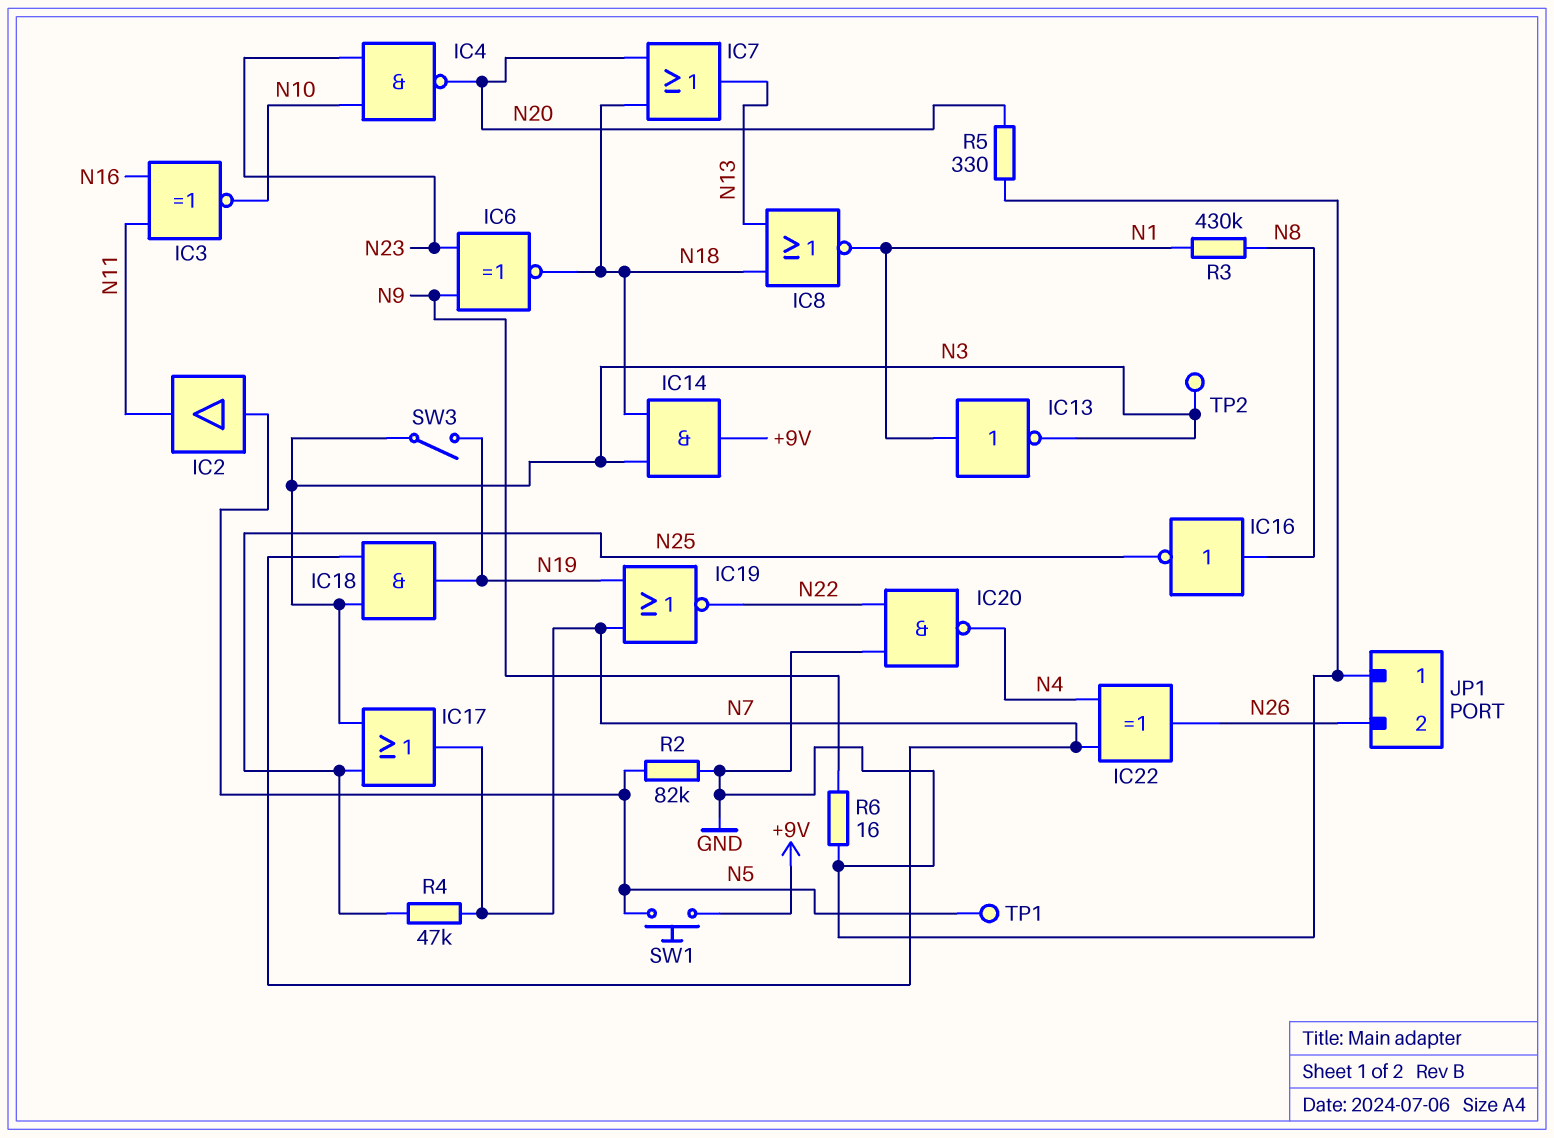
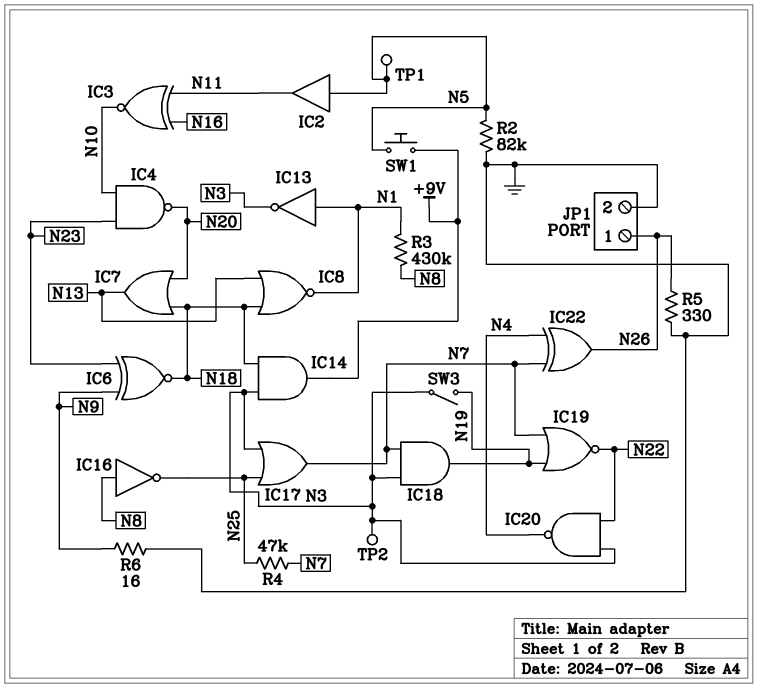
IC20: NAND (in GND, in N22, out N4) -> NAND (in N3, in N22, out N4)
JP1 pin 1: GND -> N26
JP1 pin 2: N26 -> GND
R5: 330 (GND, N20) -> 330 (GND, N26)

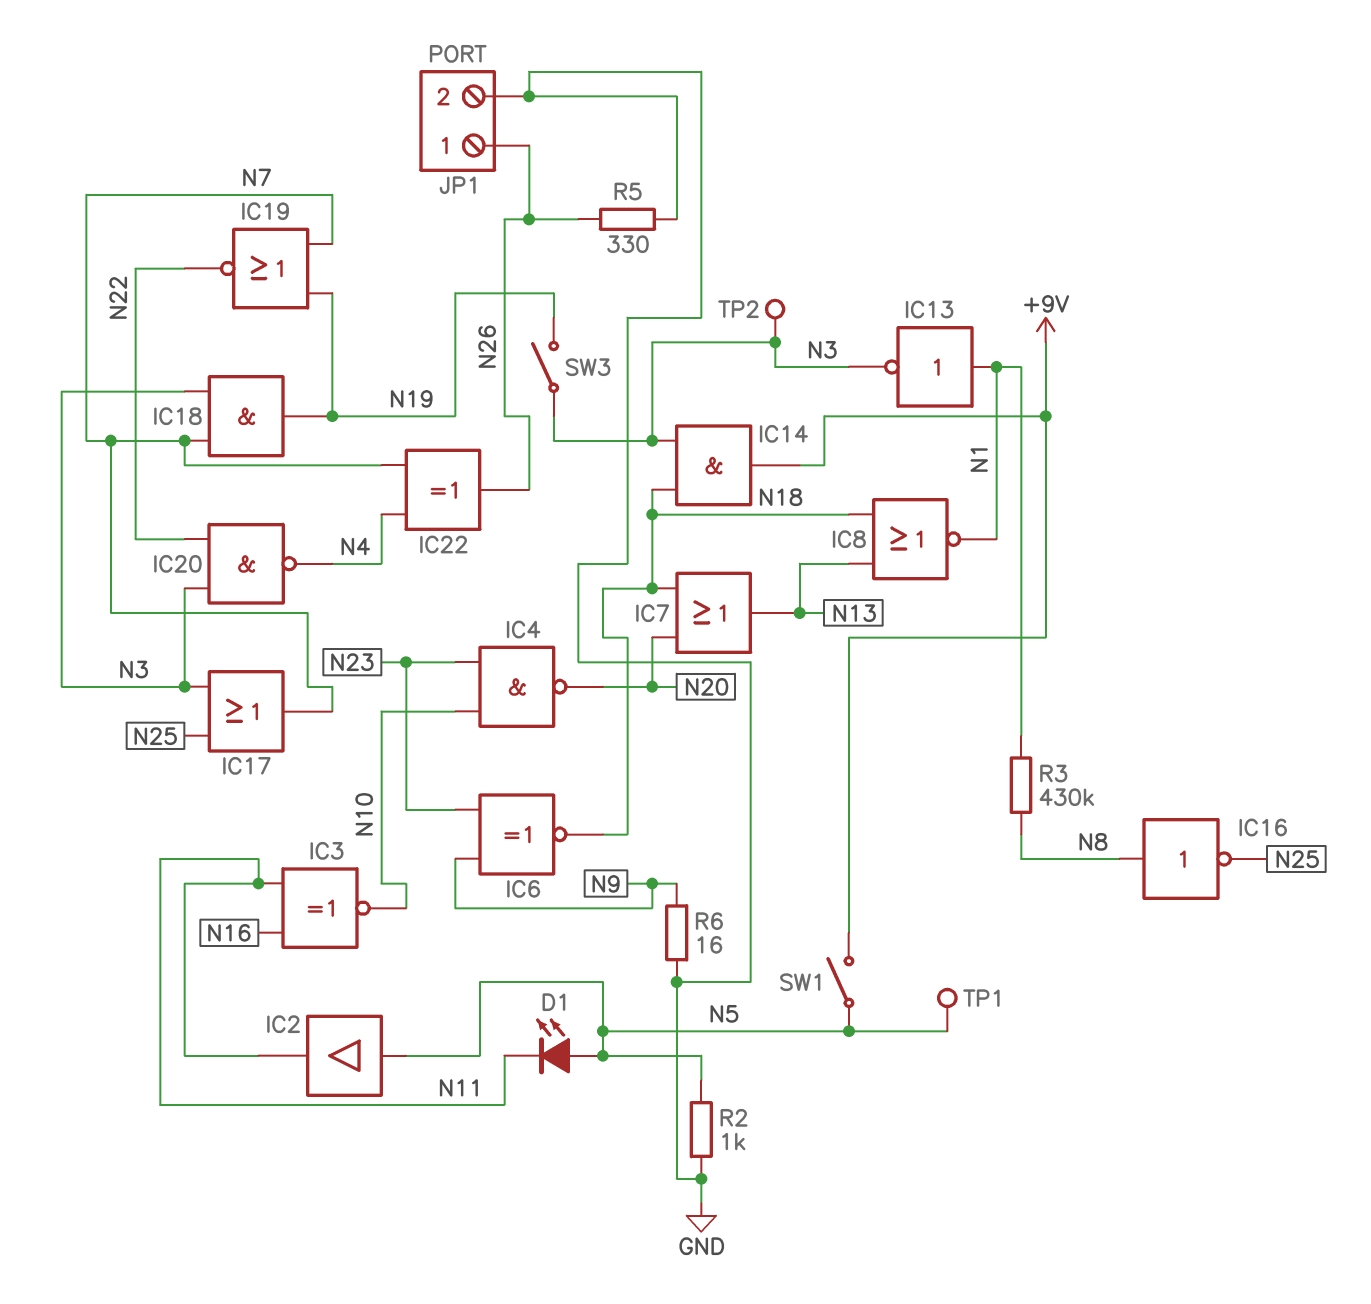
D1: none -> LED (A N5, K N11)
R2: 82k (GND, N5) -> 1k (GND, N5)
R4: 47k (N7, N25) -> none
SW1: button (+9V, N5) -> switch (+9V, N5)

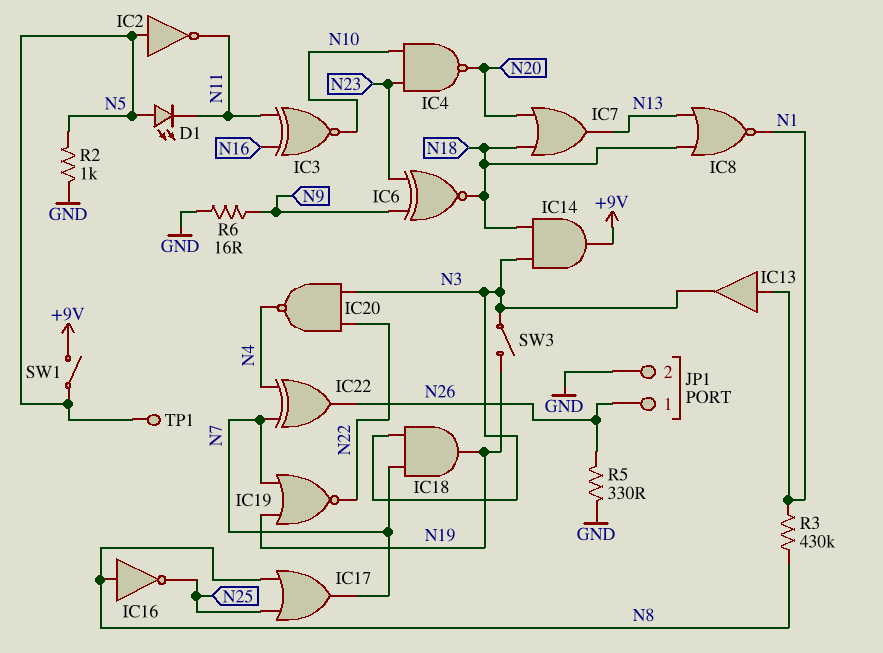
IC2: buffer (in N5, out N11) -> NOT (in N5, out N11)
IC13: NOT (in N1, out N3) -> buffer (in N1, out N3)
IC17: OR (in N3, in N25, out N7) -> OR (in N8, in N25, out N7)
TP2: test point (N3) -> none

